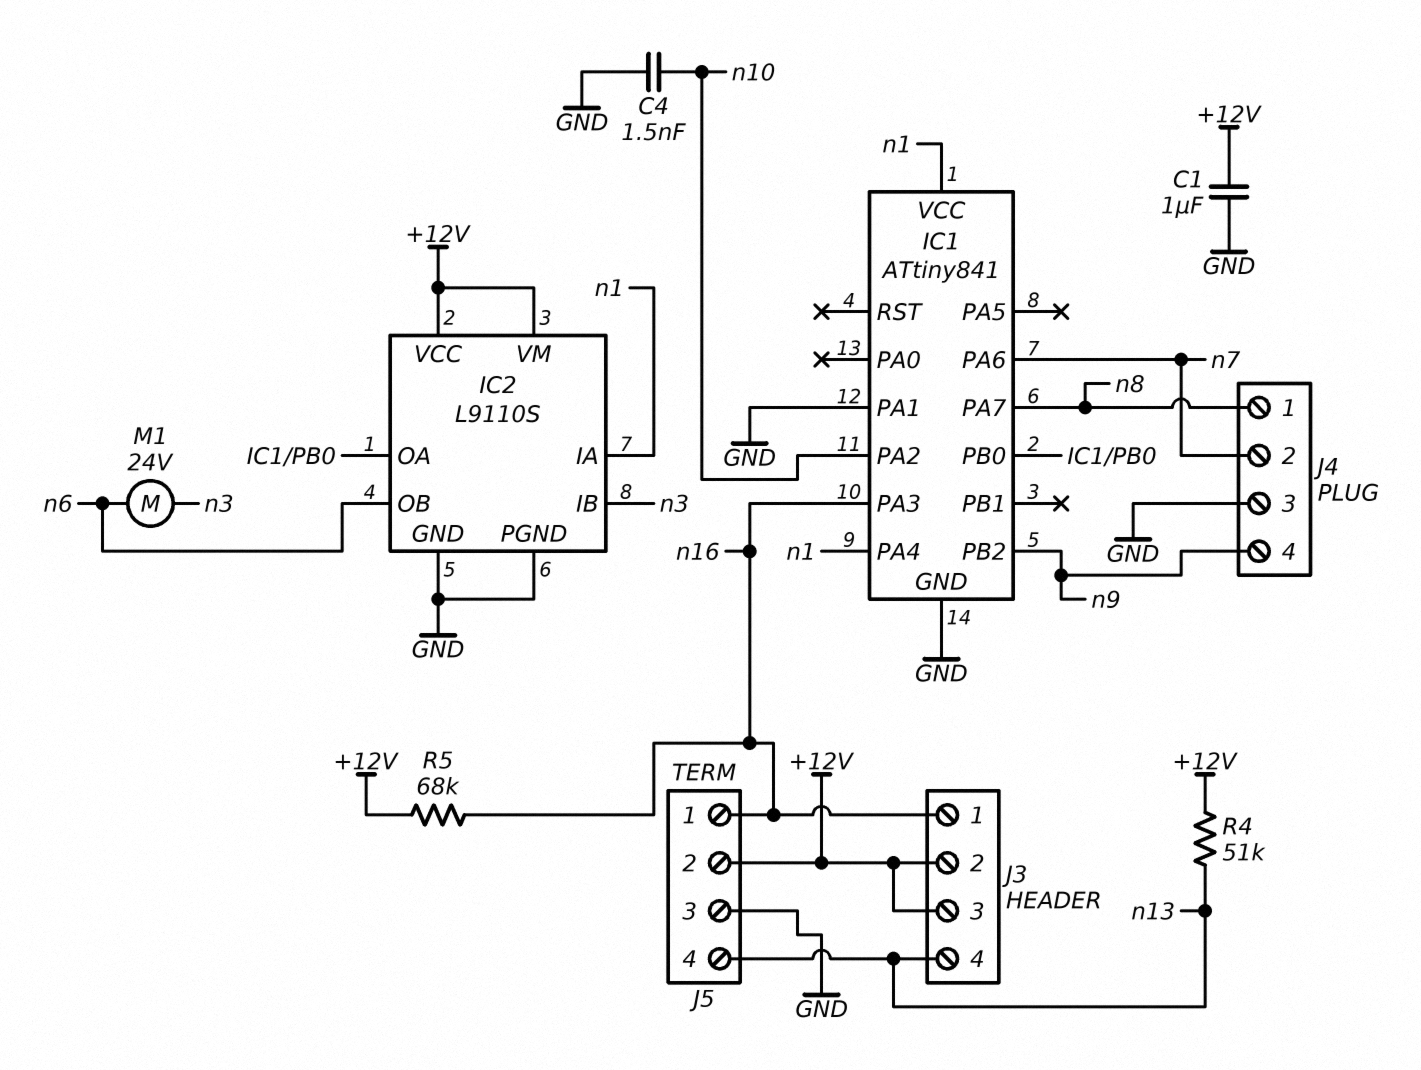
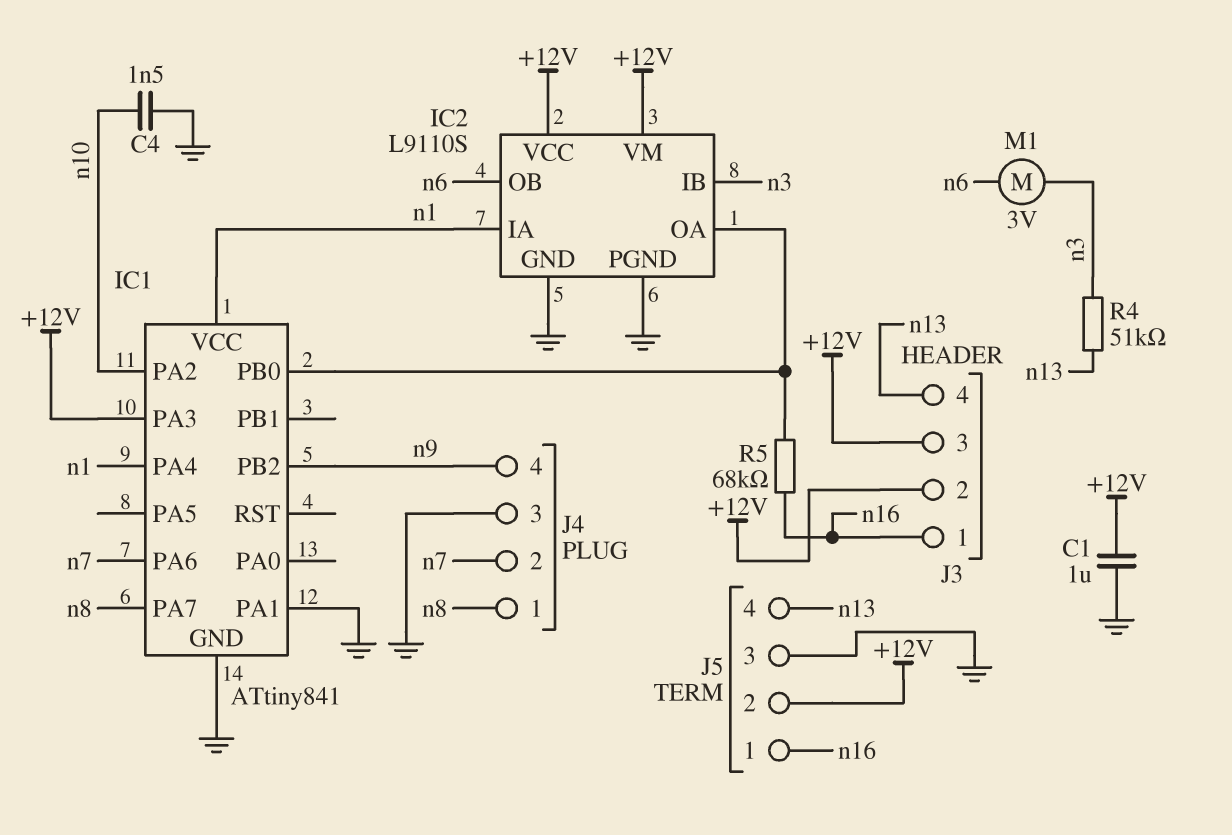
IC1 pin PA3: n16 -> +12V
M1: motor 24V (n3, n6) -> motor 3V (n3, n6)
R4: 51k (+12V, n13) -> 51k (n3, n13)
R5: 68k (+12V, n16) -> 68k (IC1/PB0, n16)

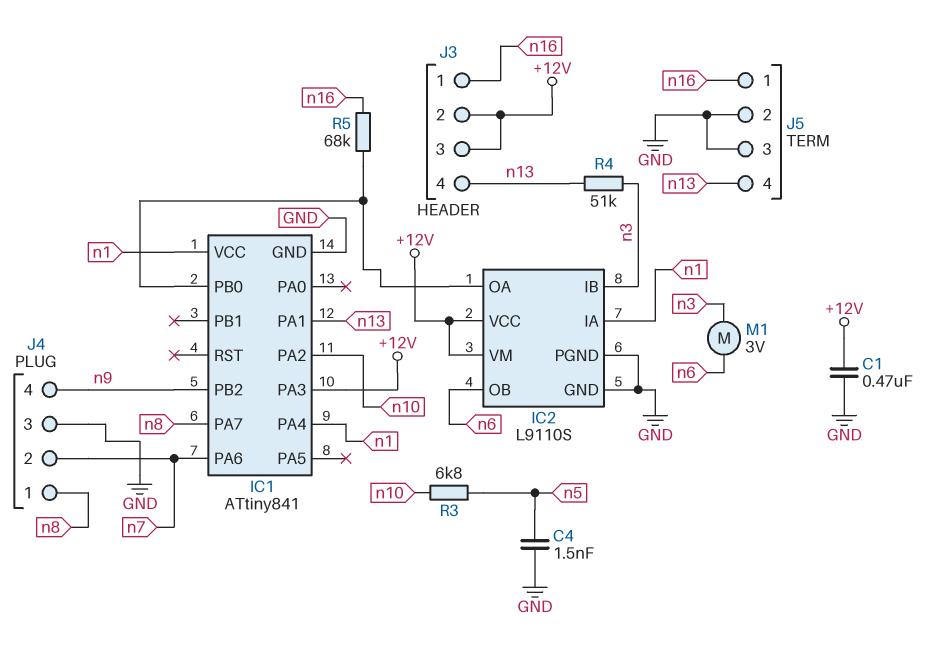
C1: 1uF (+12V, GND) -> 470nF (+12V, GND)
C4: 1.5nF (GND, n10) -> 1.5nF (GND, n5)
IC1 pin PA1: GND -> n13
J5 pin 2: +12V -> GND
R3: none -> 6.8k (n5, n10)

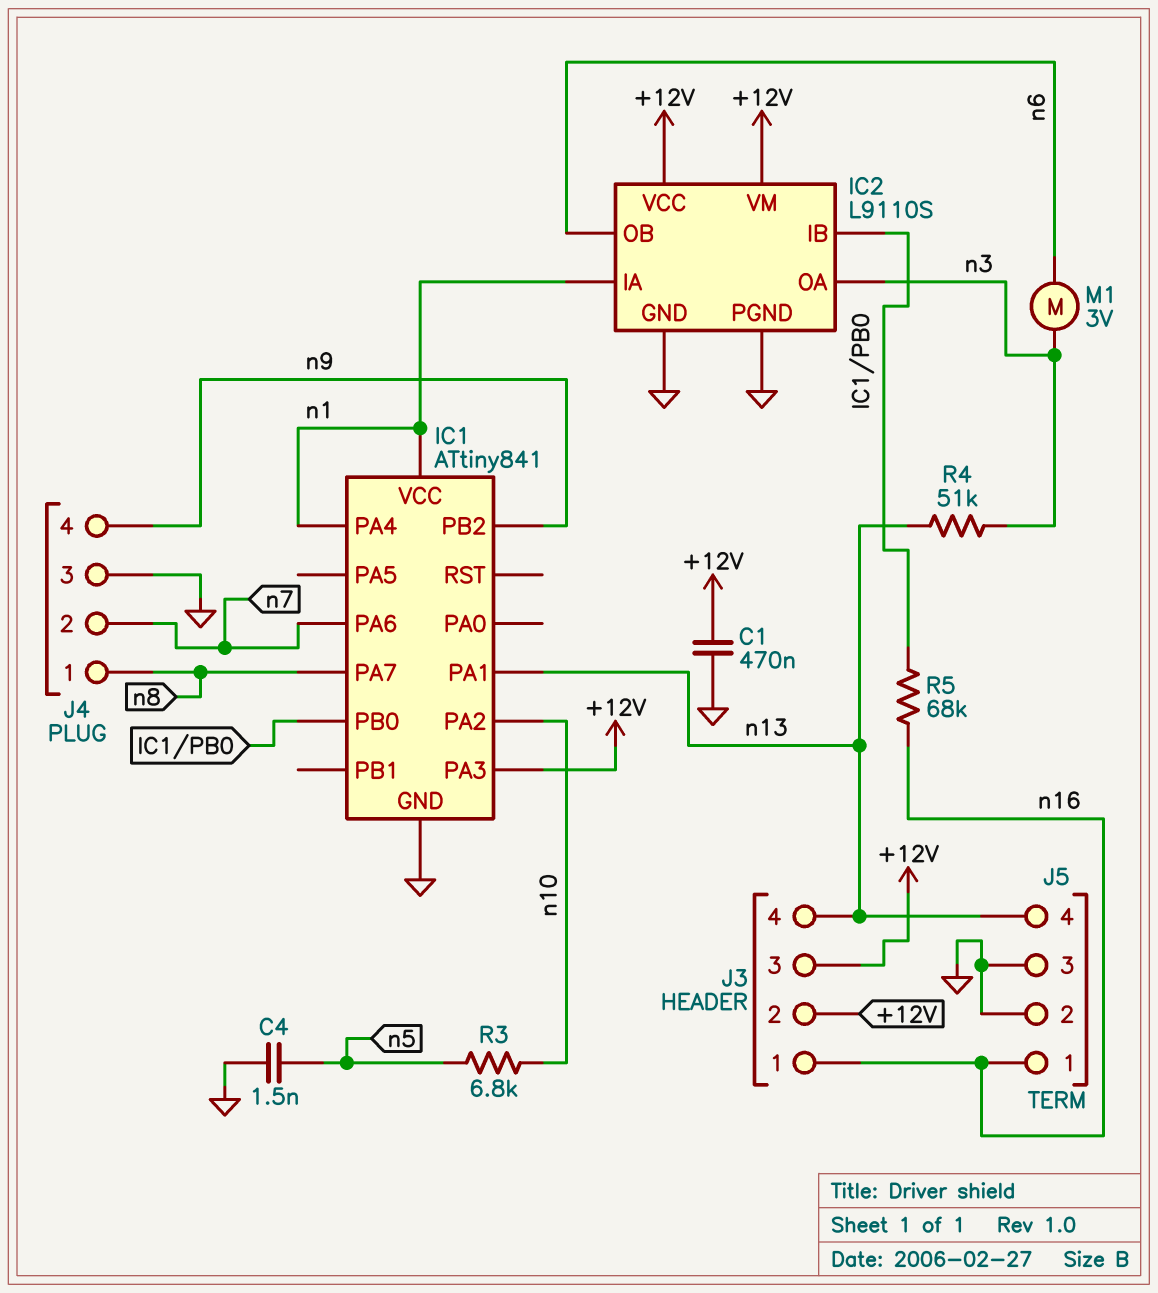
IC2 pin IB: n3 -> IC1/PB0
IC2 pin OA: IC1/PB0 -> n3

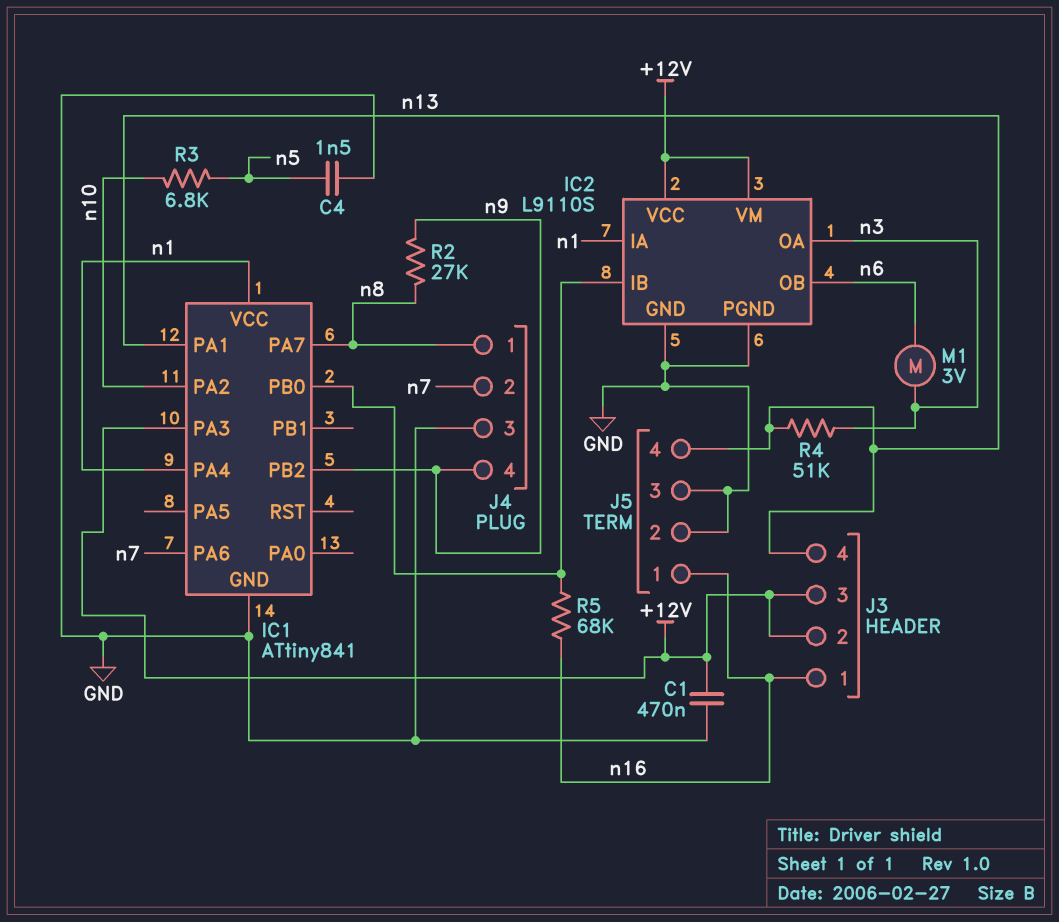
R2: none -> 27k (n8, n9)

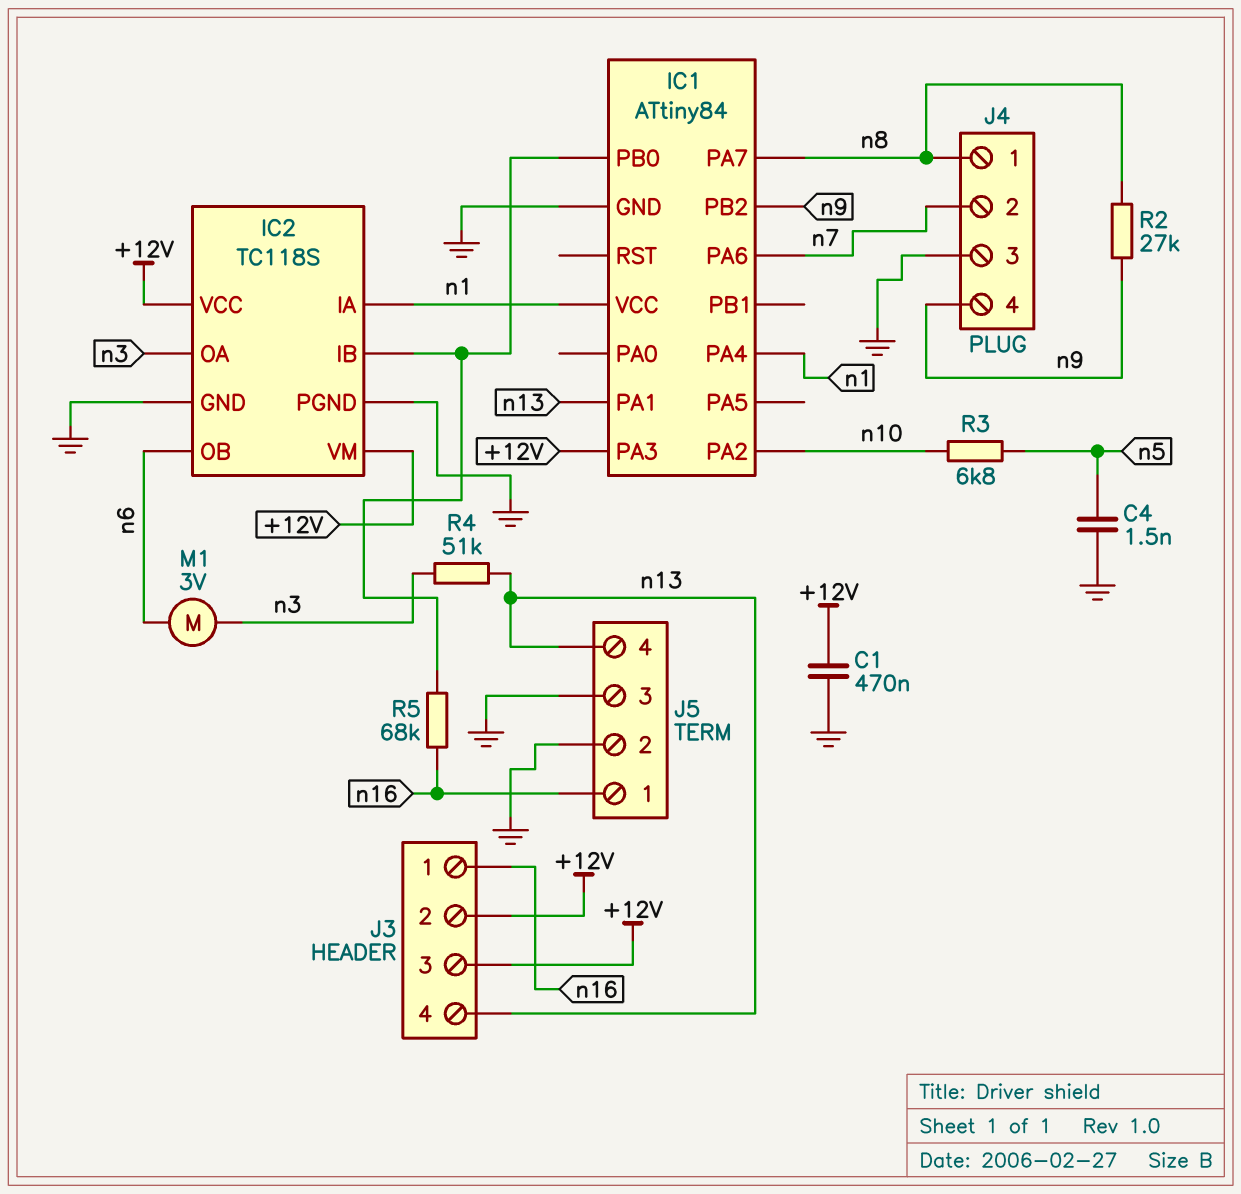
IC1: ATtiny841 -> ATtiny84
IC2: L9110S -> TC118S

